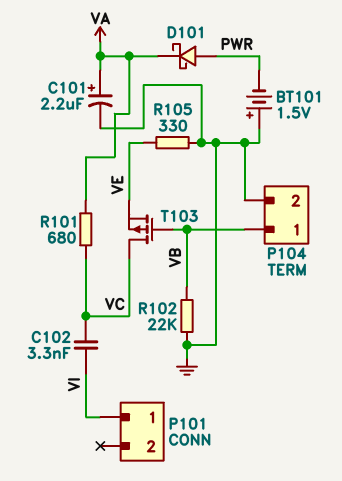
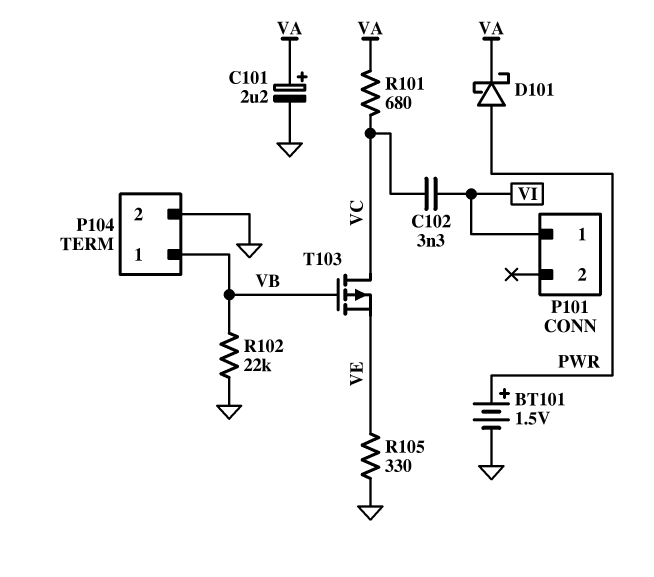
BT101: 1.5V (plus GND, minus PWR) -> 1.5V (plus PWR, minus GND)

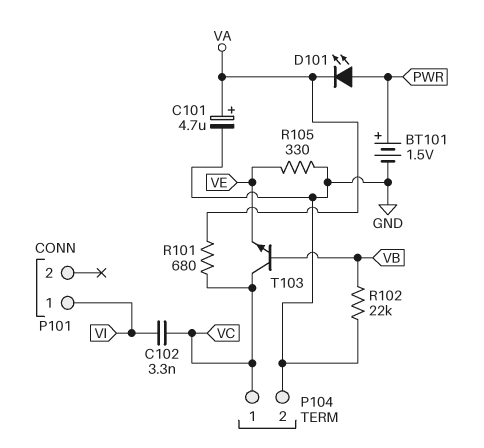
C101: 2.2uF (plus VA, minus GND) -> 4.7uF (plus VA, minus GND)
D101: schottky (A PWR, K VA) -> LED (A PWR, K VA)
P104 pin 1: VB -> VC
T103: PMOS (G VB, D VC, S VE) -> NPN (B VB, C VC, E VE)

